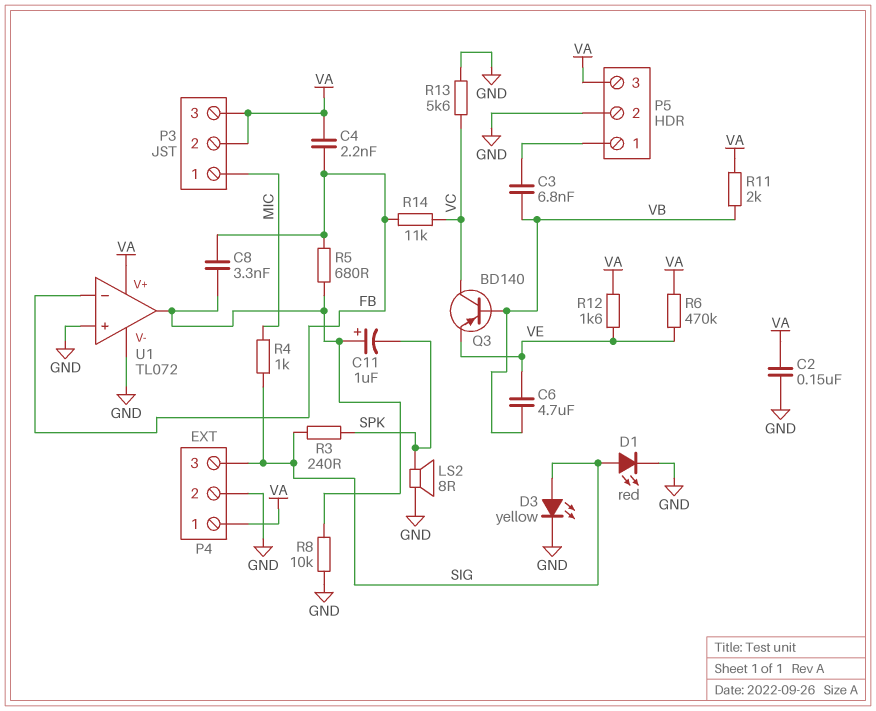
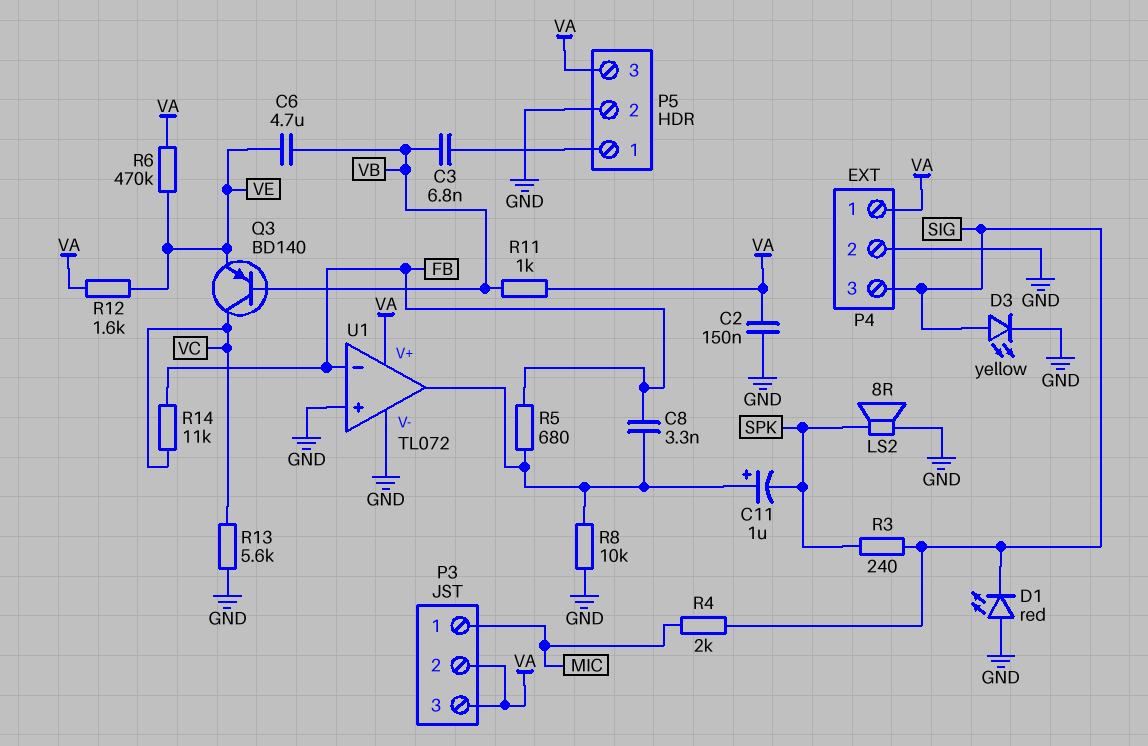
C4: 2.2nF (FB, VA) -> none
D1: LED red (A SIG, K GND) -> LED red (A GND, K SIG)
R4: 1k (MIC, SIG) -> 2k (MIC, SIG)
R11: 2k (VA, VB) -> 1k (VA, VB)

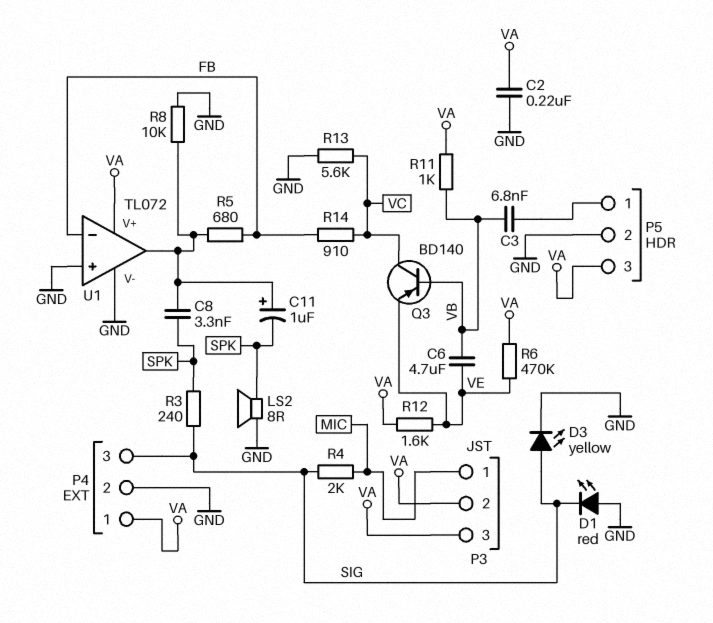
C2: 150nF (GND, VA) -> 220nF (GND, VA)
C8: 3.3nF (FB, U1/out) -> 3.3nF (SPK, U1/out)
R14: 11k (FB, VC) -> 910 (FB, VC)

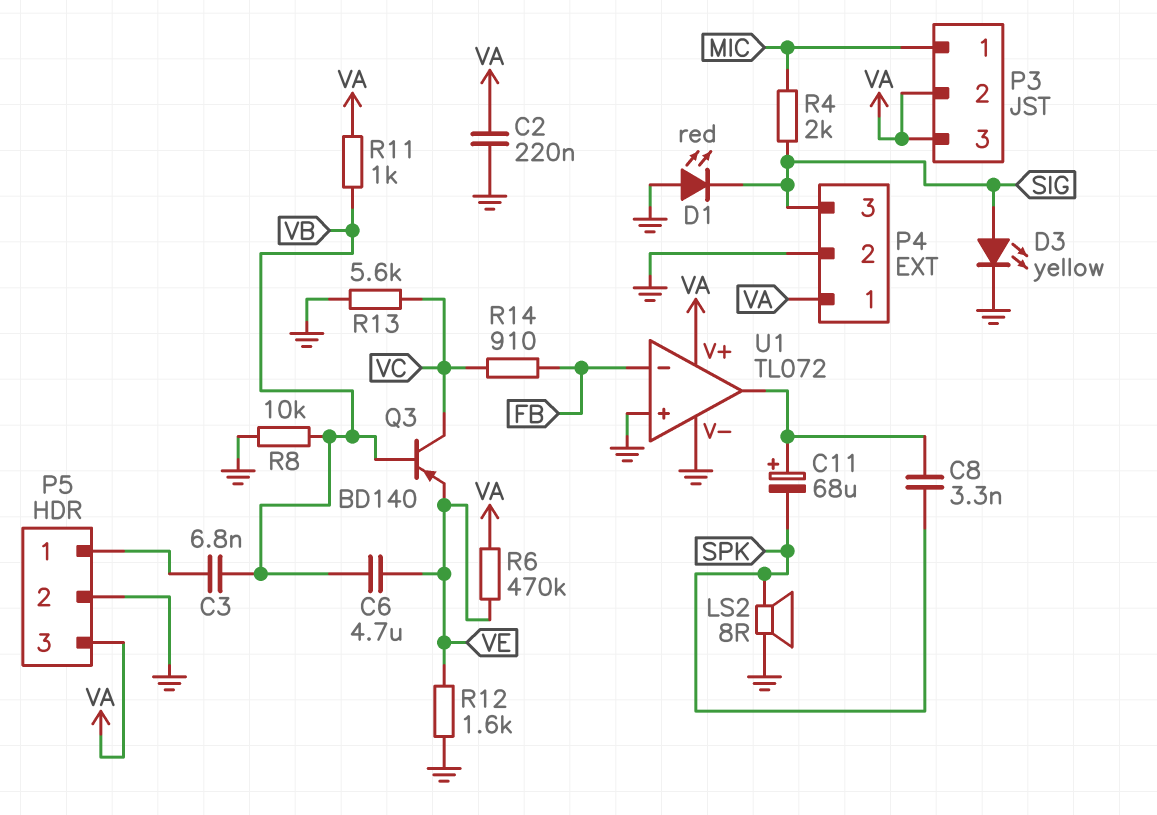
C11: 1uF (plus U1/out, minus SPK) -> 68uF (plus U1/out, minus SPK)
R3: 240 (SIG, SPK) -> none
R5: 680 (FB, U1/out) -> none
R8: 10k (GND, U1/out) -> 10k (GND, VB)
R12: 1.6k (VA, VE) -> 1.6k (GND, VE)

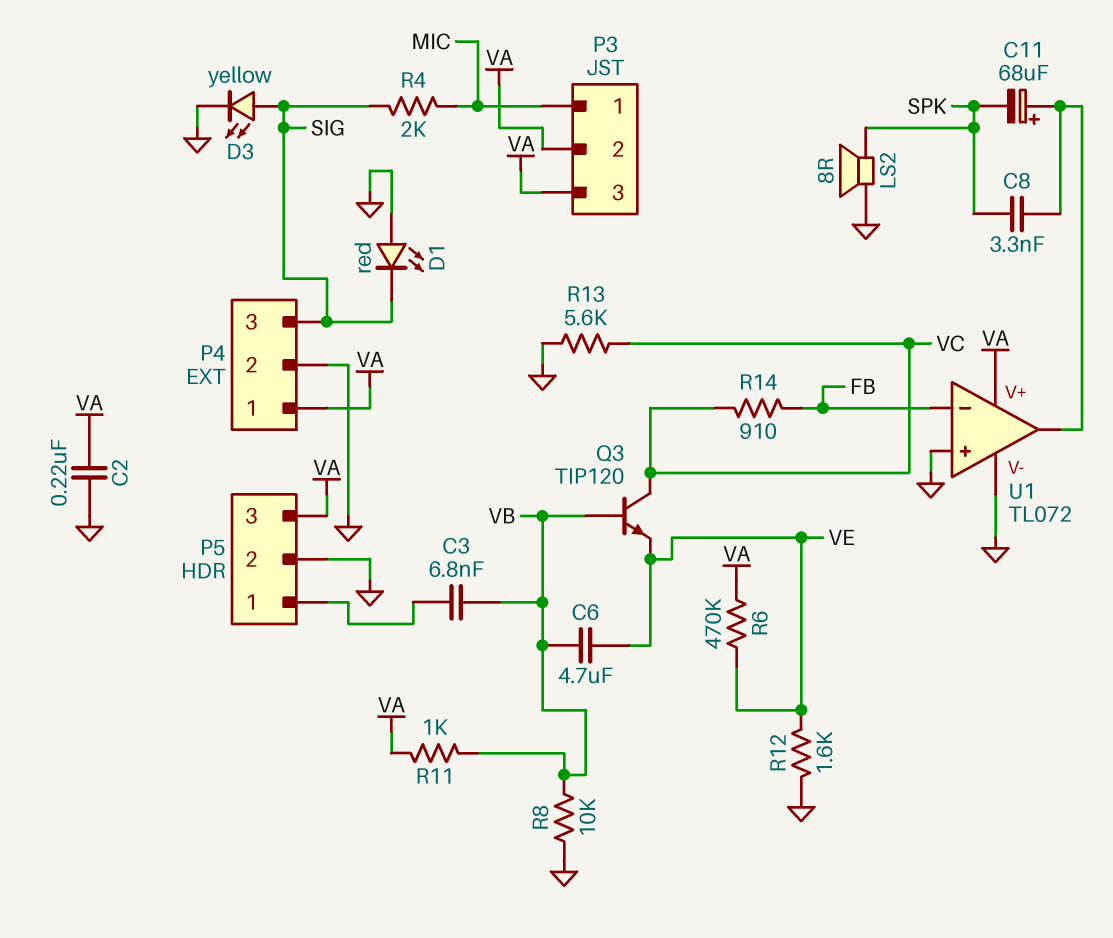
Q3: PNP BD140 (B VB, C VC, E VE) -> NPN TIP120 (B VB, C VC, E VE)

